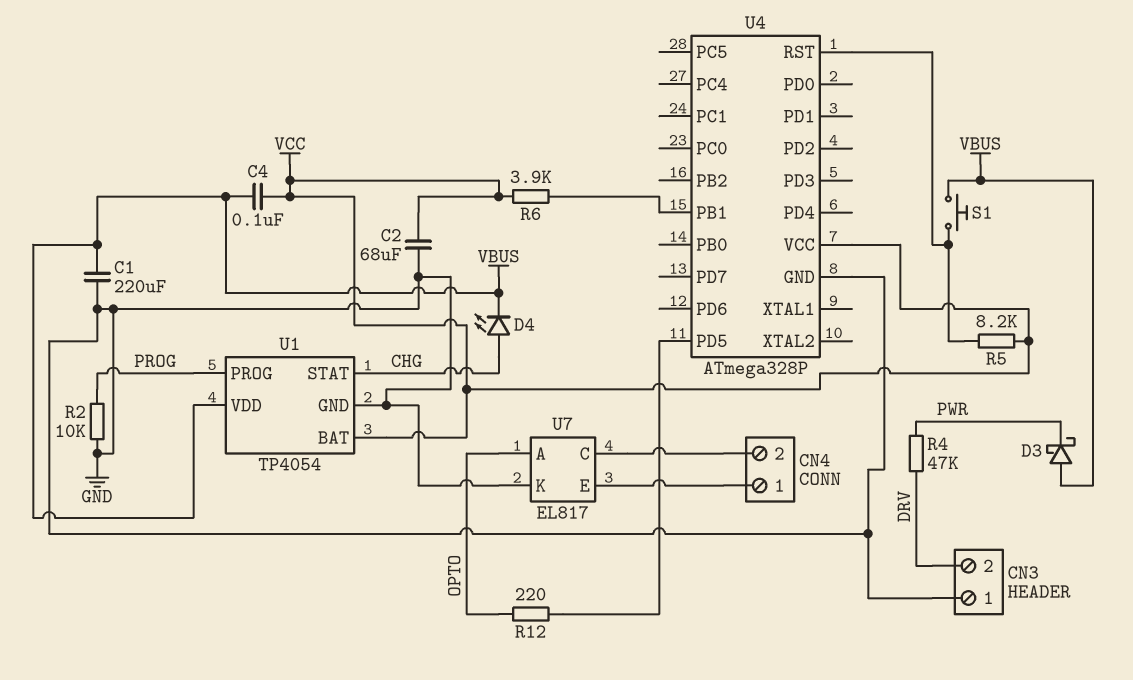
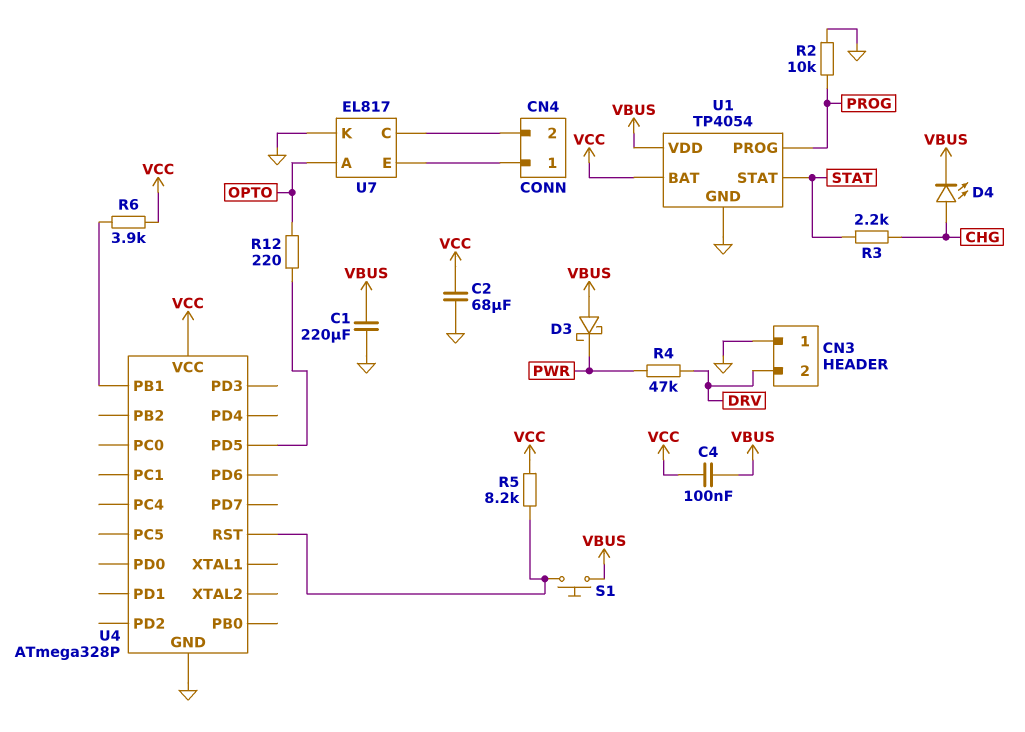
R3: none -> 2.2k (CHG, STAT)
U1 pin STAT: CHG -> STAT

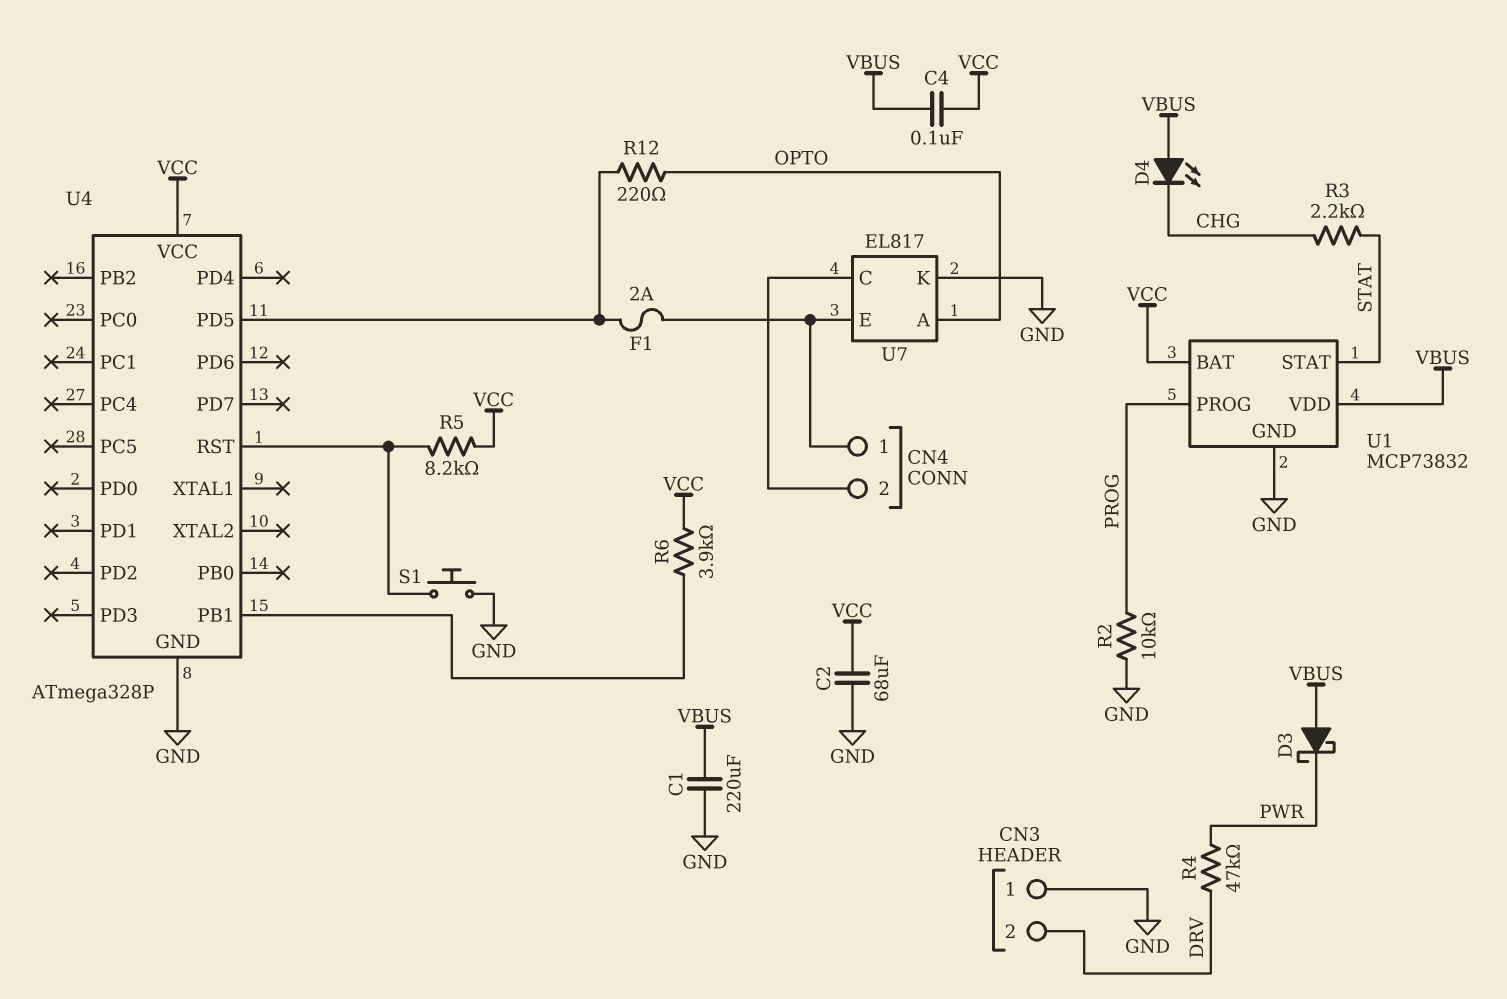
D4: LED (A CHG, K VBUS) -> LED (A VBUS, K CHG)
F1: none -> 2A (CN4/1, U4/PD5)
S1: button (U4/RST, VBUS) -> button (GND, U4/RST)
U1: TP4054 -> MCP73832

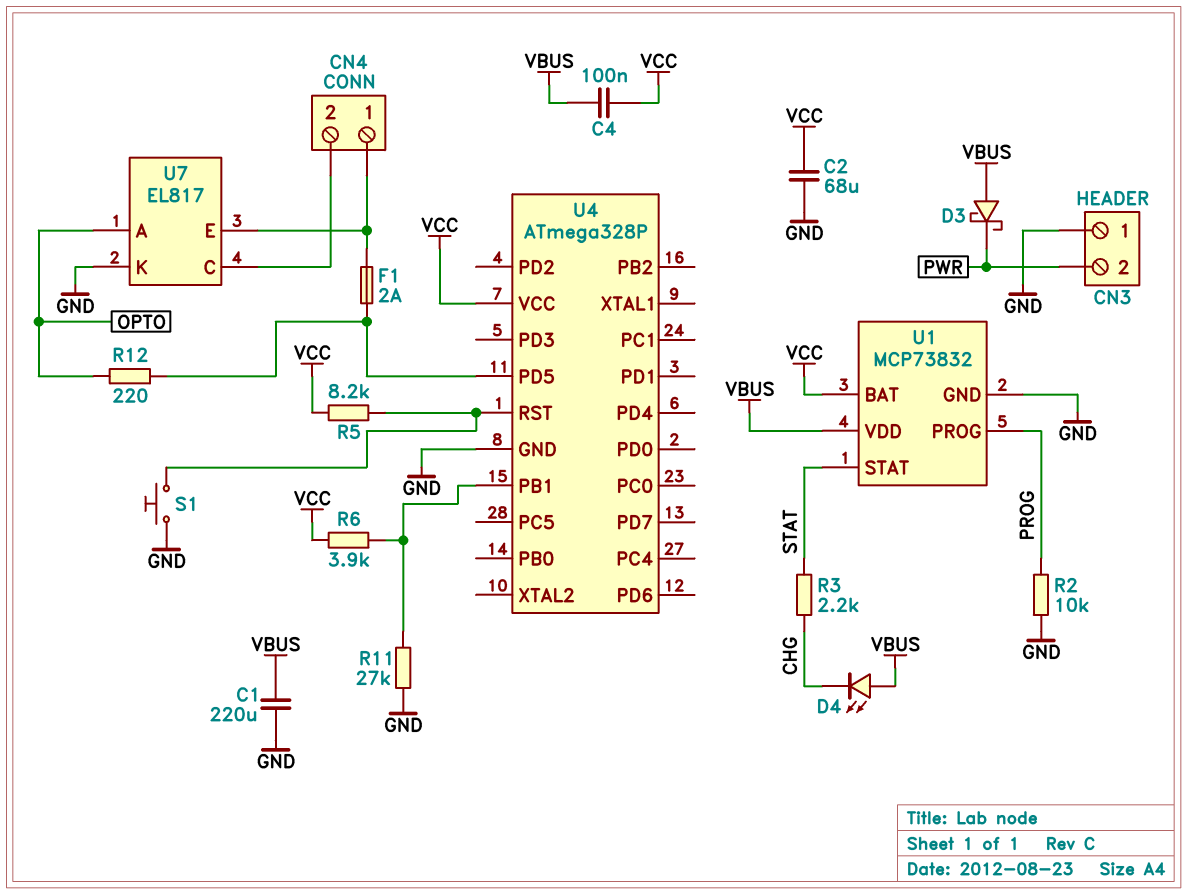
CN3 pin 2: DRV -> PWR
R4: 47k (DRV, PWR) -> none
R11: none -> 27k (GND, U4/PB1)

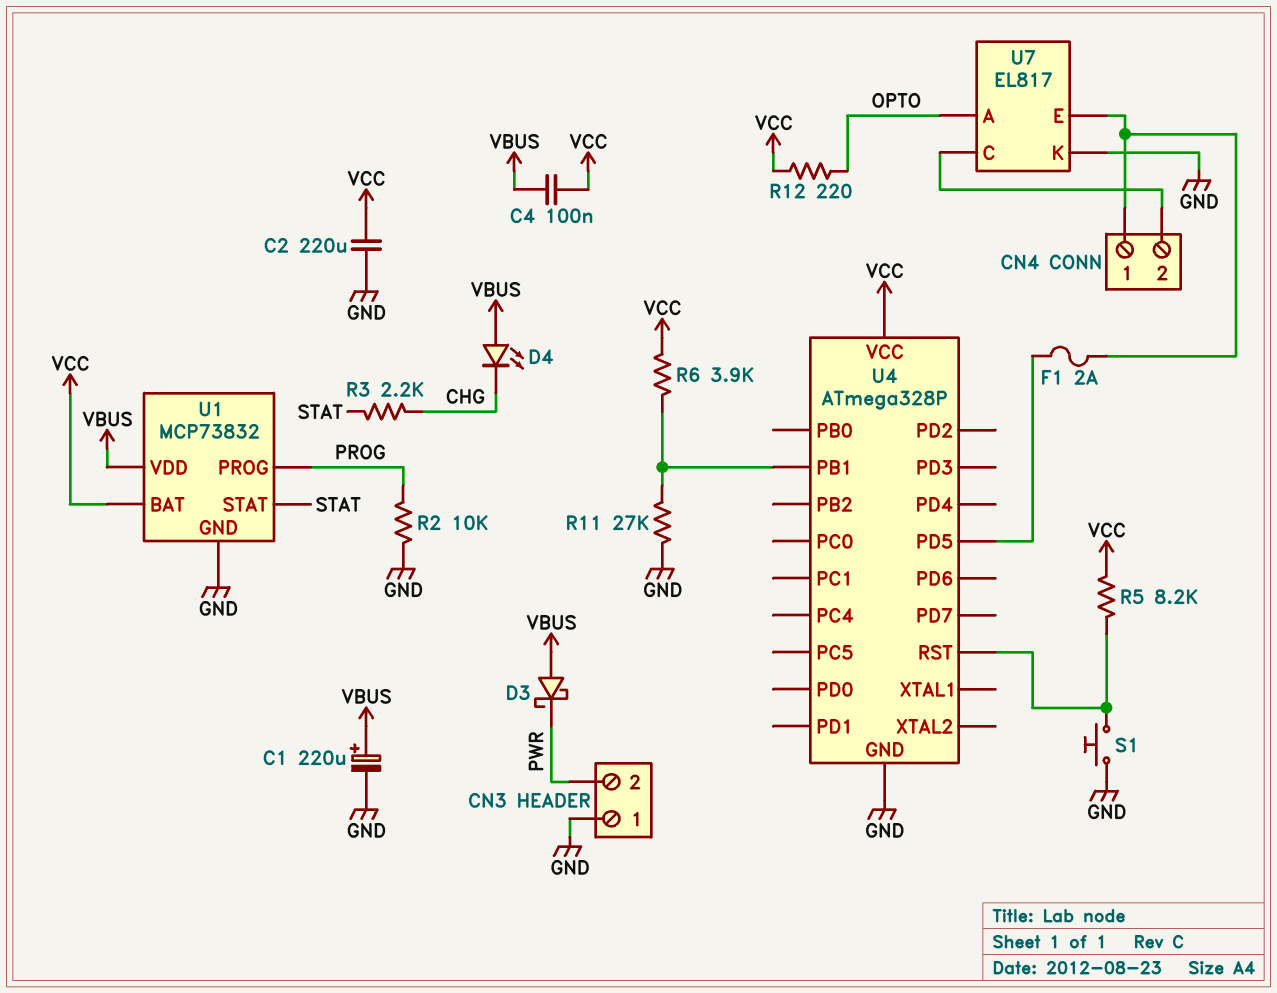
C1: 220uF (GND, VBUS) -> 220uF (plus VBUS, minus GND)
C2: 68uF (GND, VCC) -> 220uF (GND, VCC)
R12: 220 (OPTO, U4/PD5) -> 220 (OPTO, VCC)

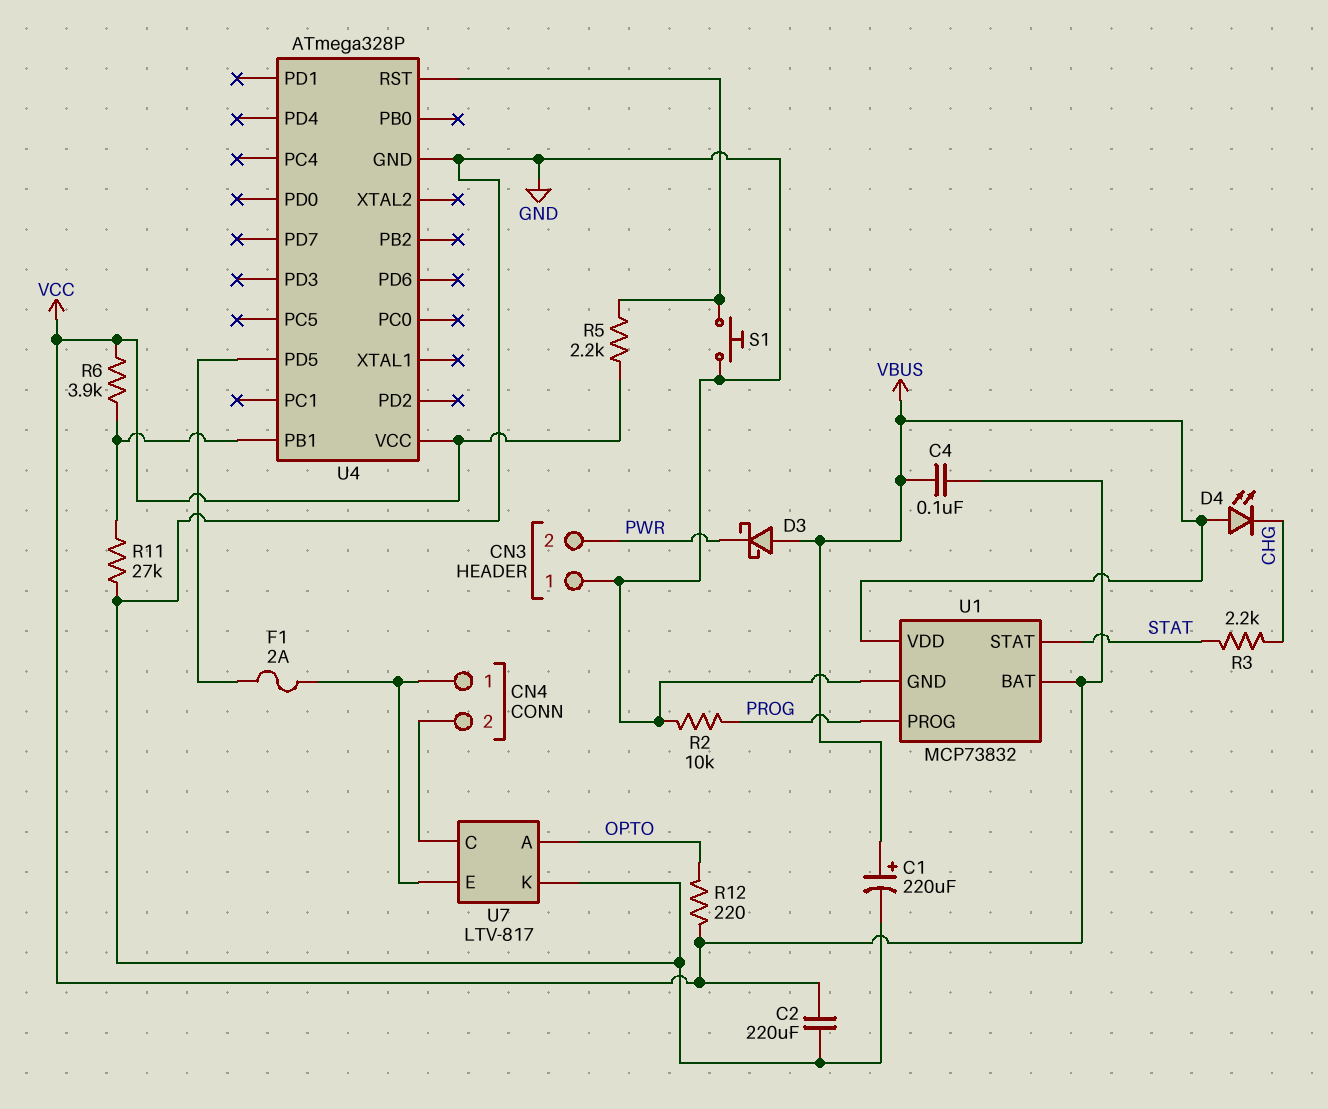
R5: 8.2k (U4/RST, VCC) -> 2.2k (U4/RST, VCC)
U7: EL817 -> LTV-817

